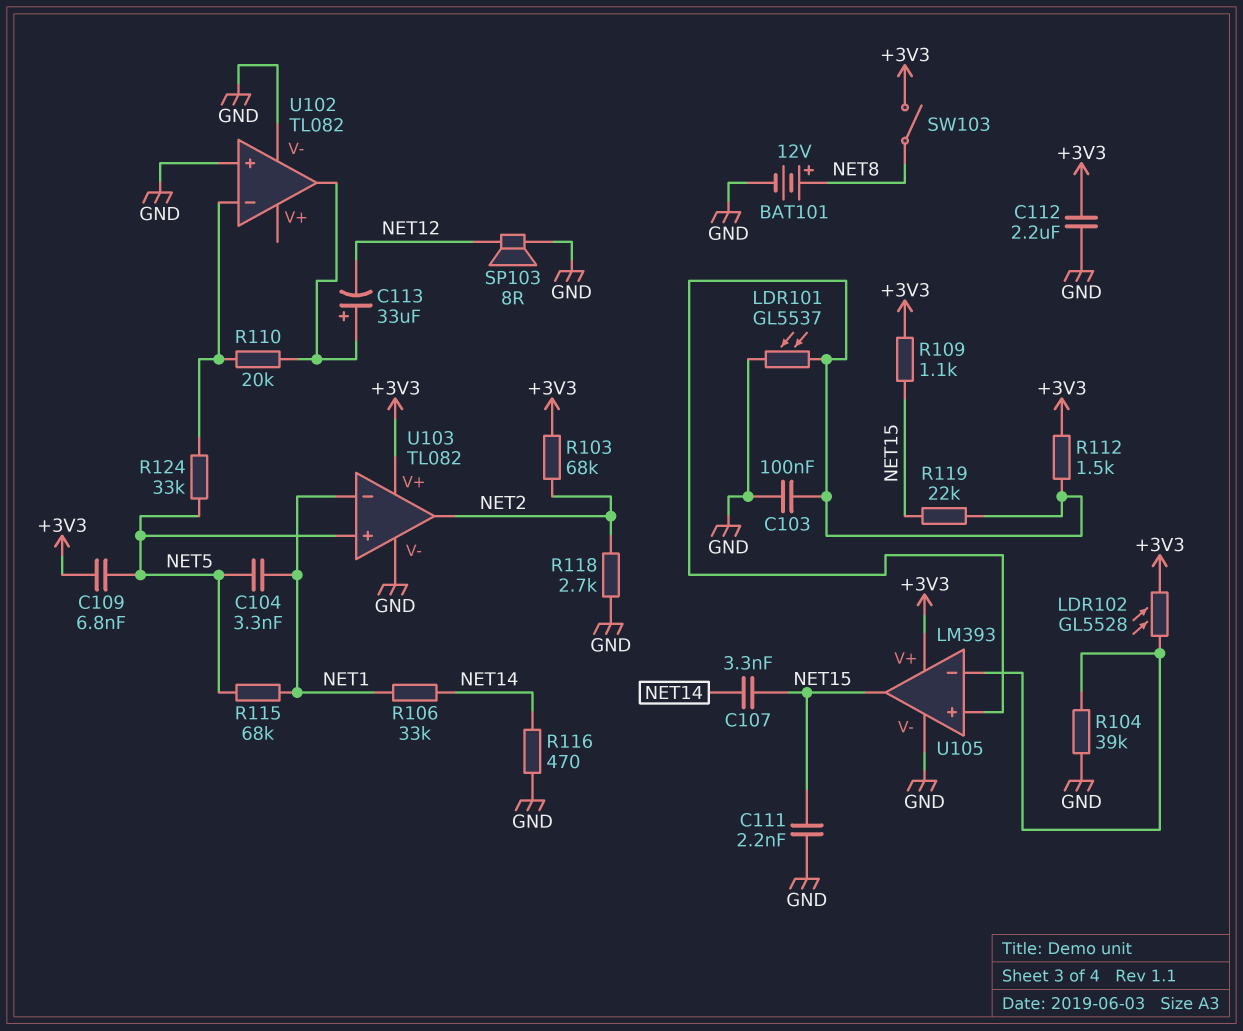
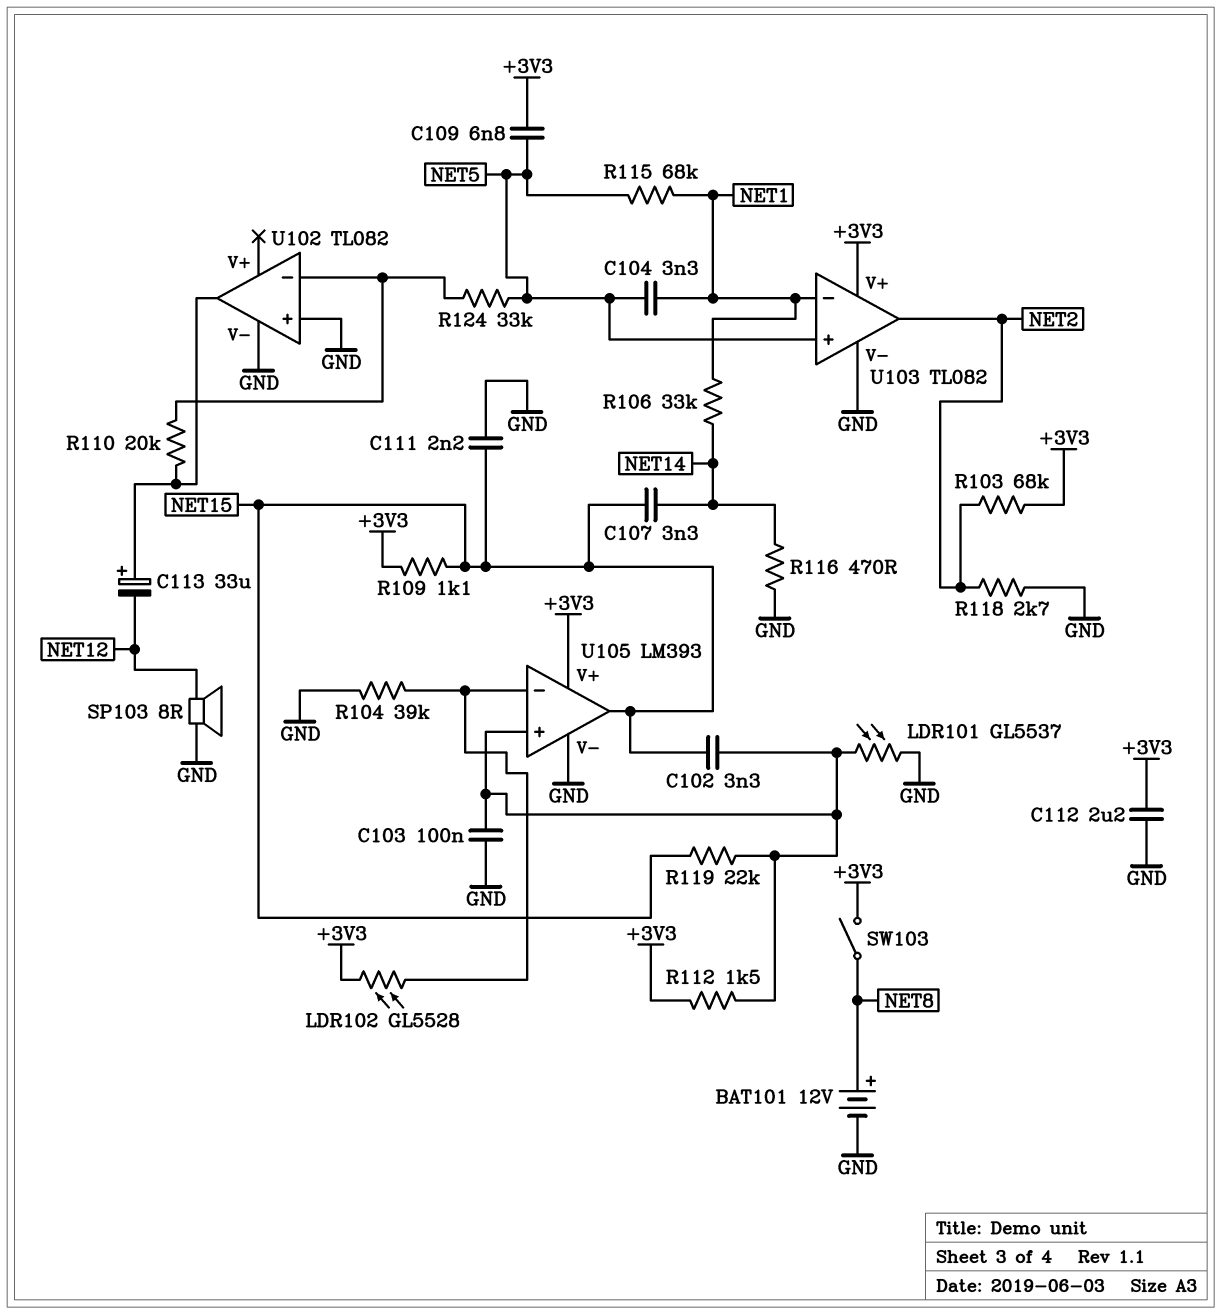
C102: none -> 3.3nF (NET15, U105/in+)

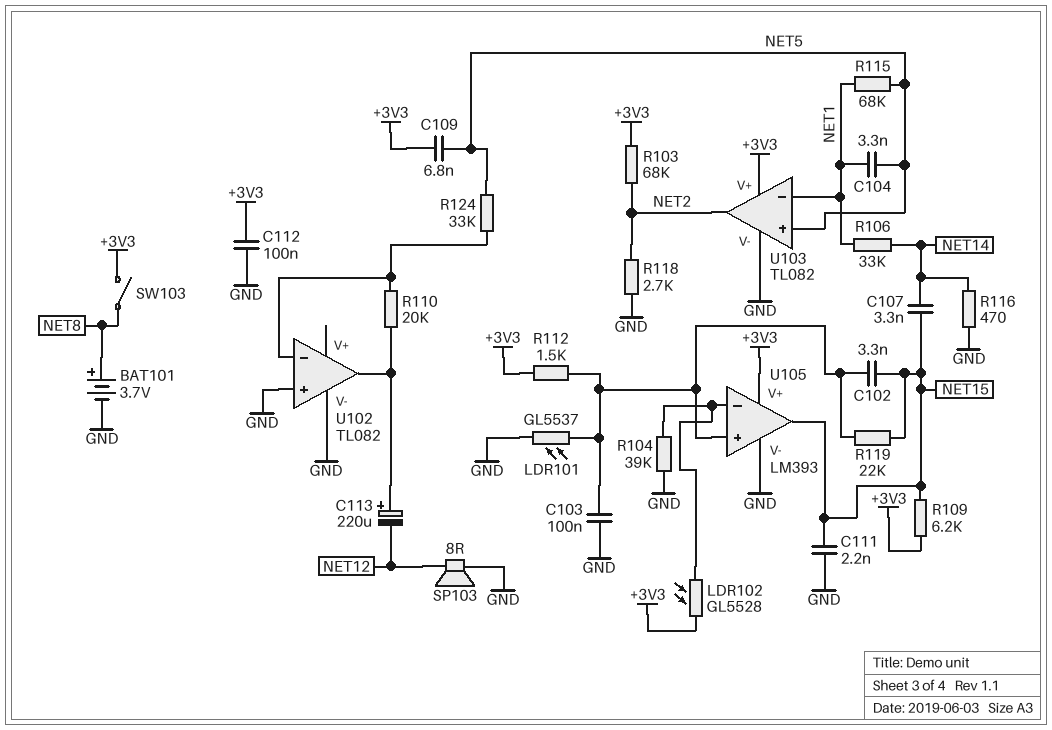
BAT101: 12V (plus NET8, minus GND) -> 3.7V (plus NET8, minus GND)
C112: 2.2uF (+3V3, GND) -> 100nF (+3V3, GND)
C113: 33uF (plus U102/out, minus NET12) -> 220uF (plus U102/out, minus NET12)
R109: 1.1k (+3V3, NET15) -> 6.2k (+3V3, NET15)

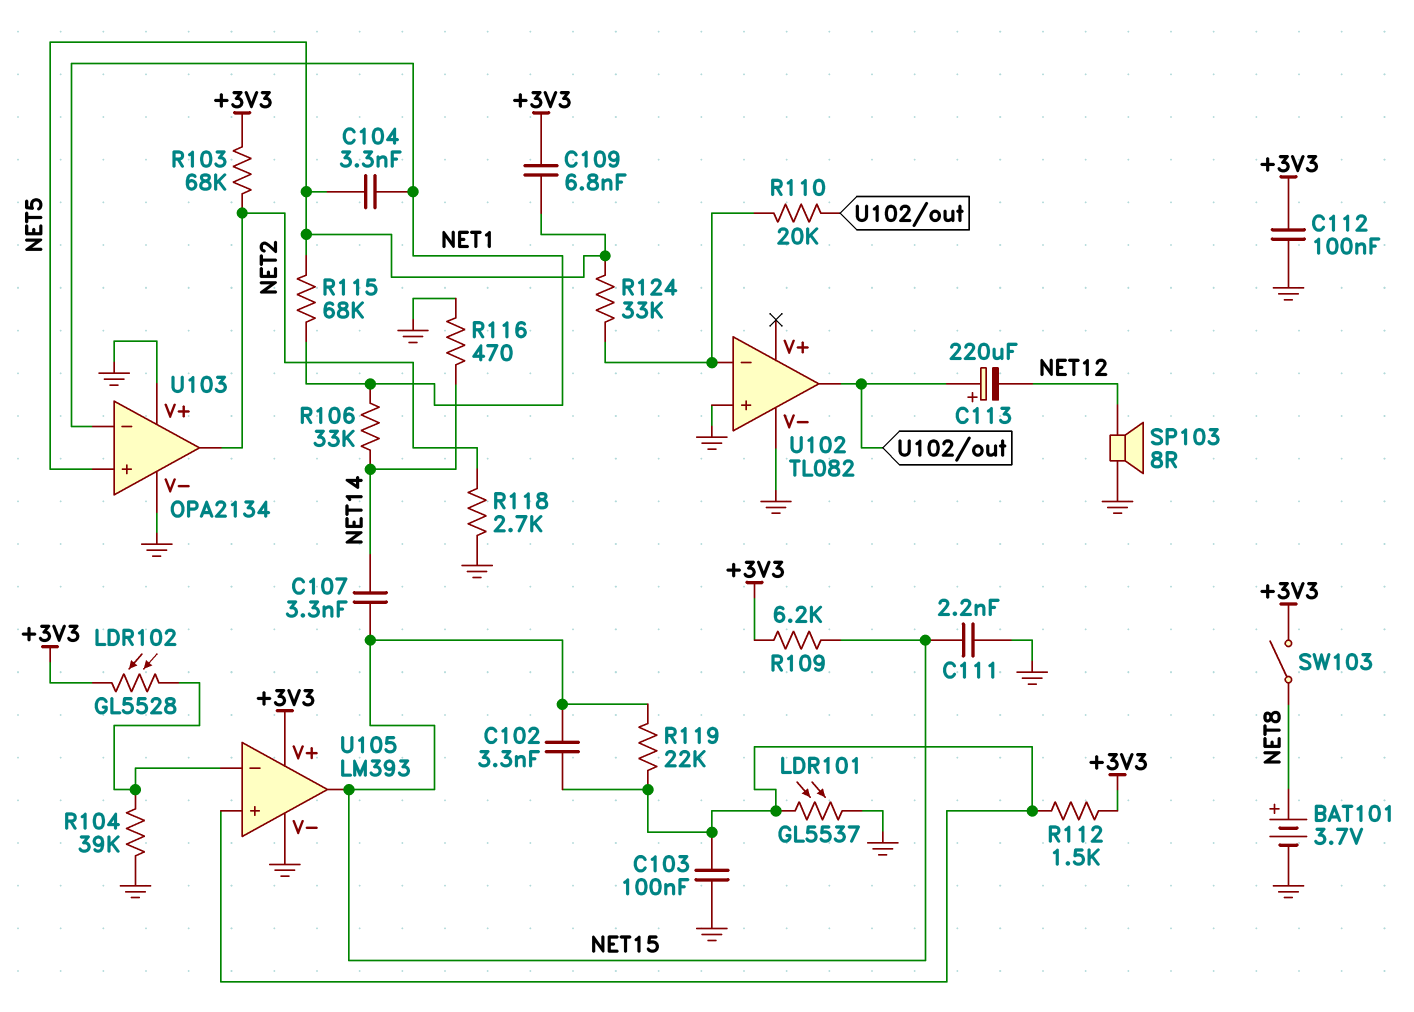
U103: TL082 -> OPA2134
U103 pin V+: +3V3 -> GND

